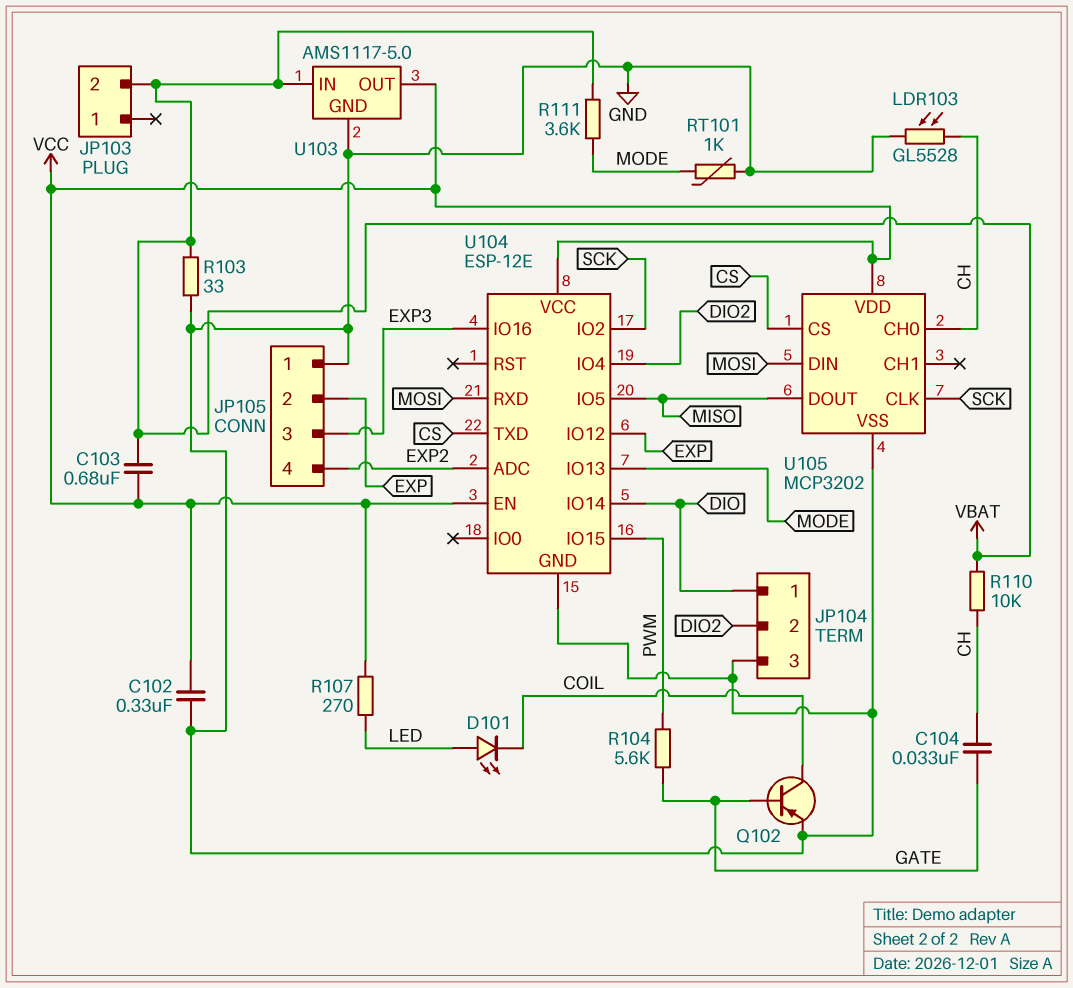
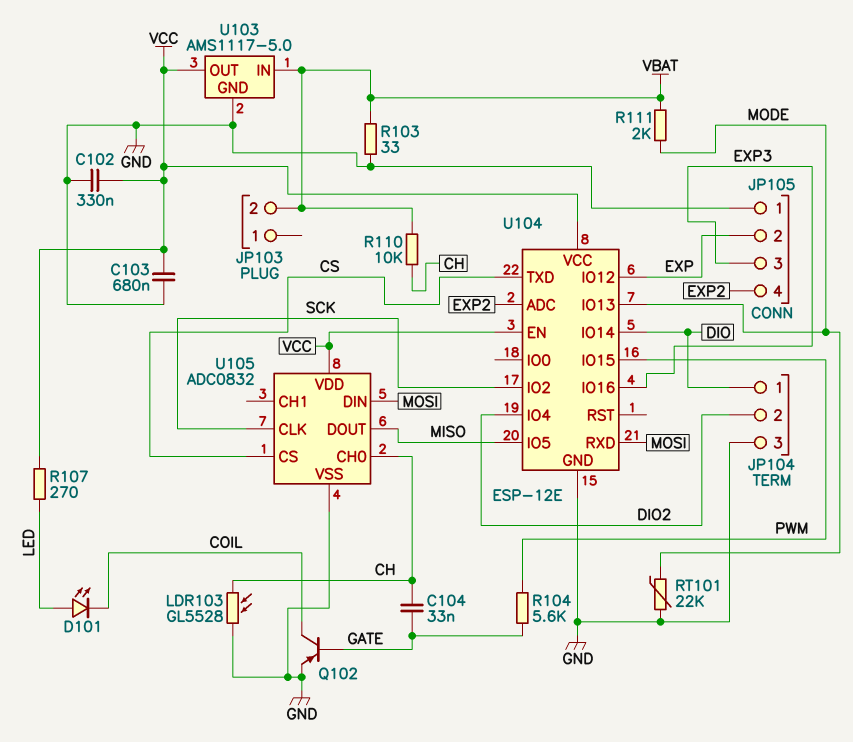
C103: 680nF (VBAT, VCC) -> 680nF (GND, VCC)
R111: 3.6k (MODE, VBAT) -> 2k (MODE, VBAT)
RT101: 1k (GND, MODE) -> 22k (GND, MODE)
U105: MCP3202 -> ADC0832

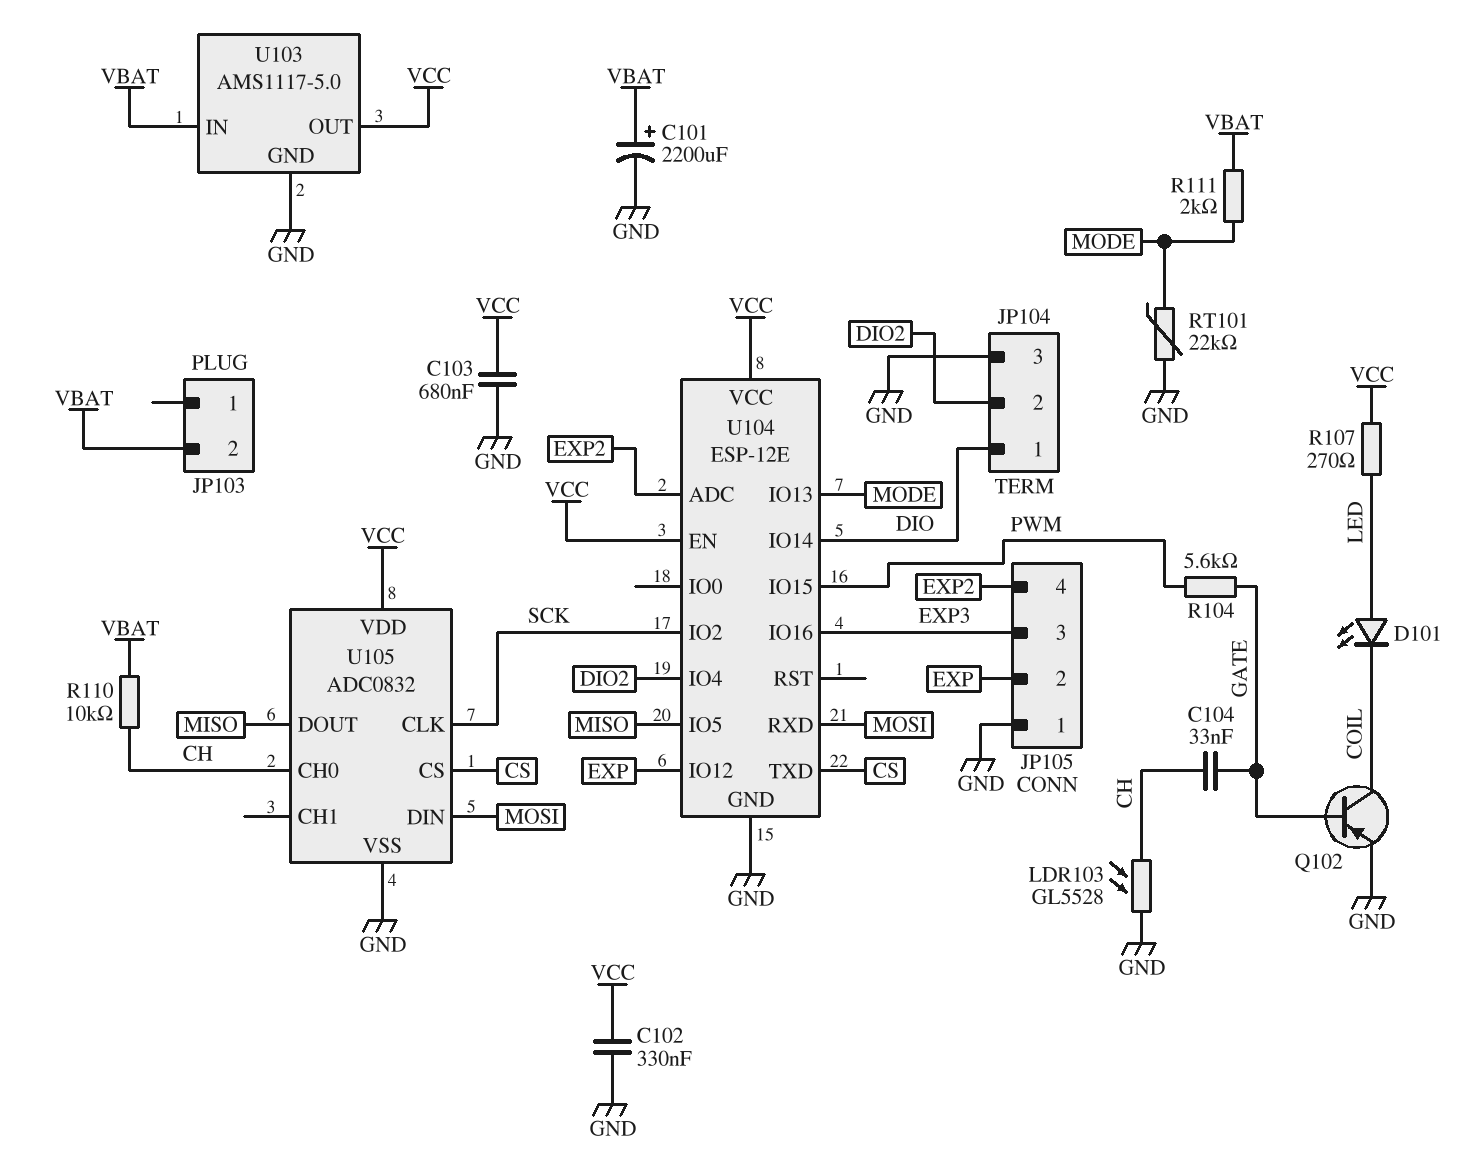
C101: none -> 2200uF (plus VBAT, minus GND)
R103: 33 (GND, VBAT) -> none

